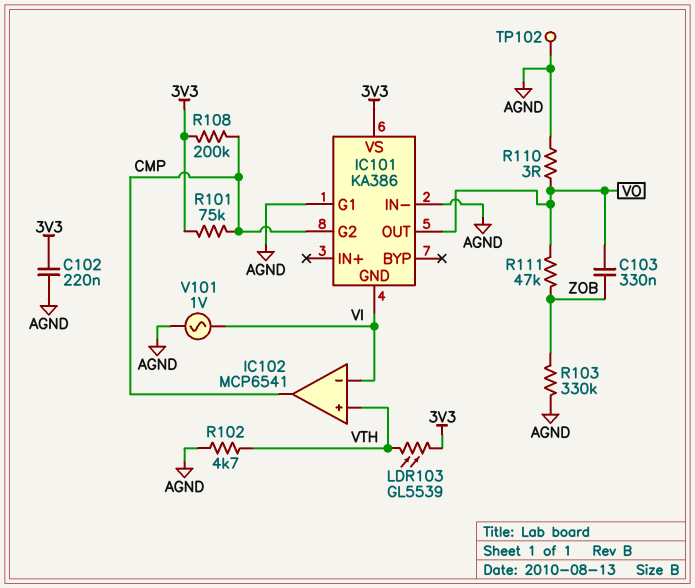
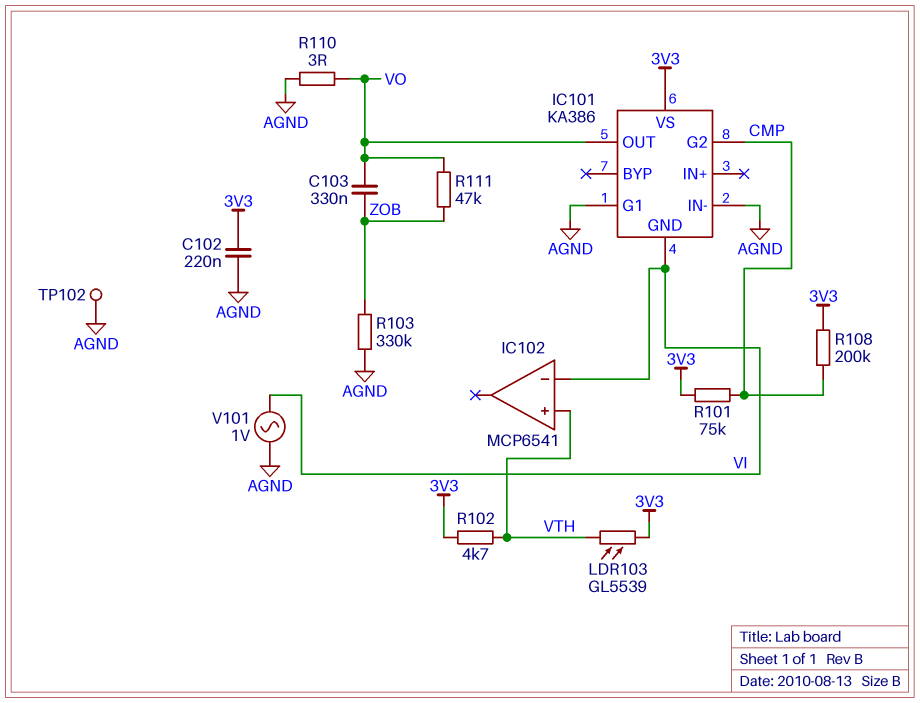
IC102 pin out: CMP -> none
R102: 4.7k (AGND, VTH) -> 4.7k (3V3, VTH)

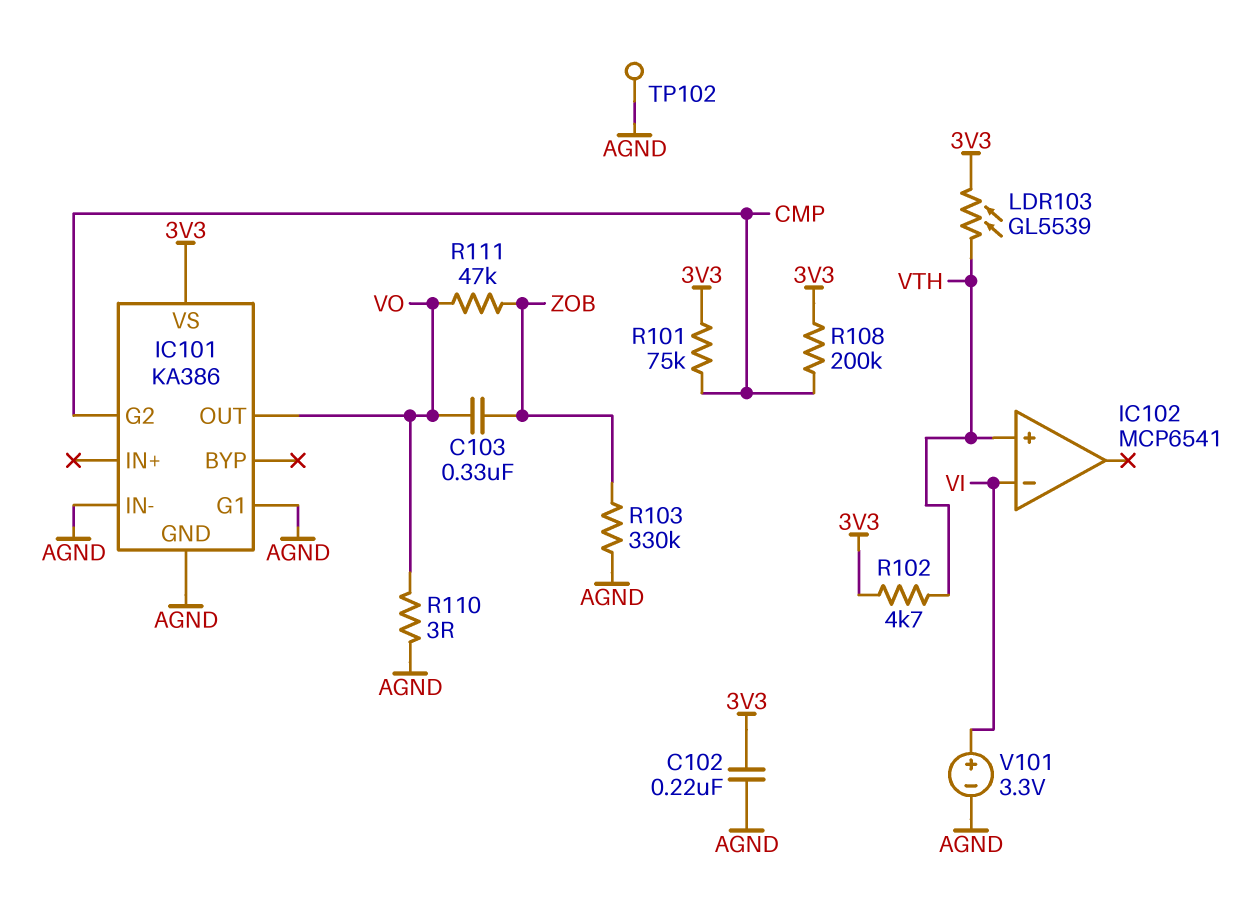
IC101 pin GND: VI -> AGND
V101: AC 1V (AGND, VI) -> 3.3V (plus VI, minus AGND)

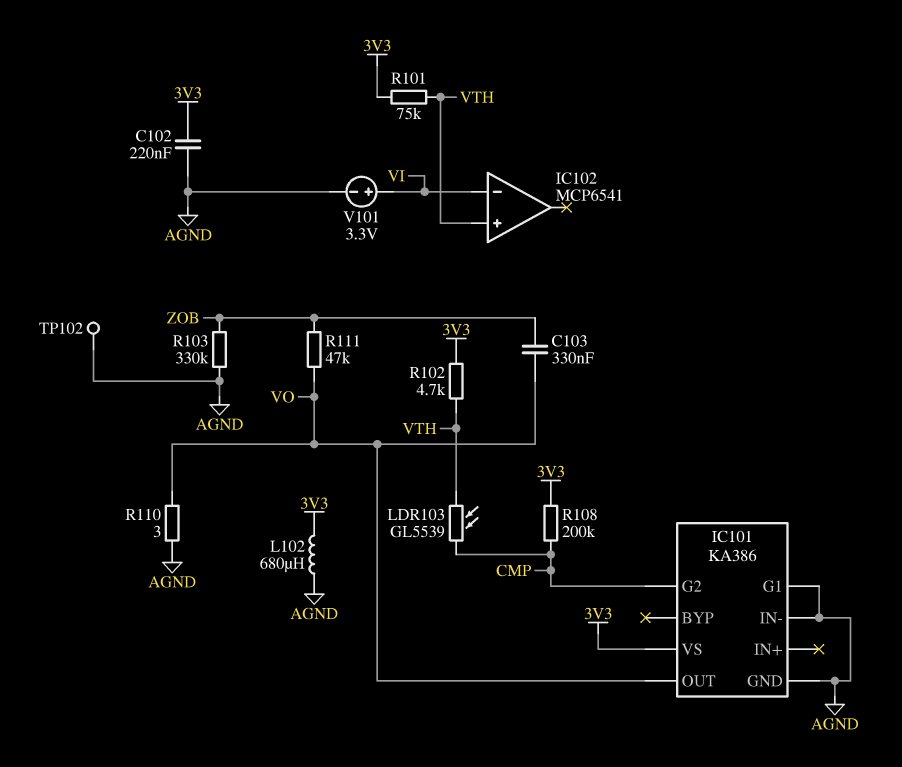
L102: none -> 680uH (3V3, AGND)
LDR103: GL5539 (3V3, VTH) -> GL5539 (CMP, VTH)
R101: 75k (3V3, CMP) -> 75k (3V3, VTH)

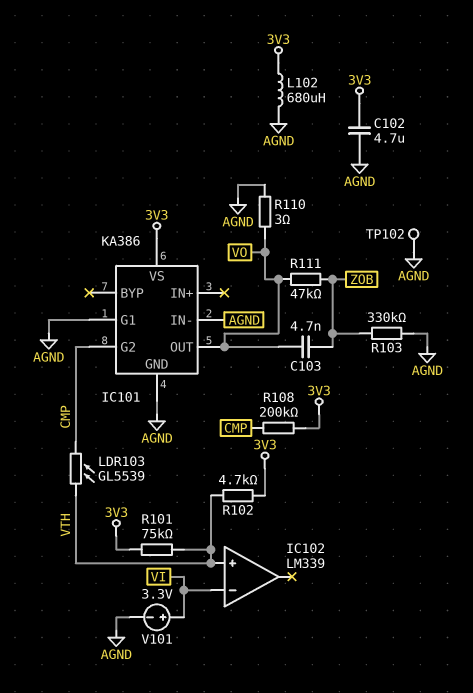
C102: 220nF (3V3, AGND) -> 4.7uF (3V3, AGND)
C103: 330nF (VO, ZOB) -> 4.7nF (VO, ZOB)
IC102: MCP6541 -> LM339

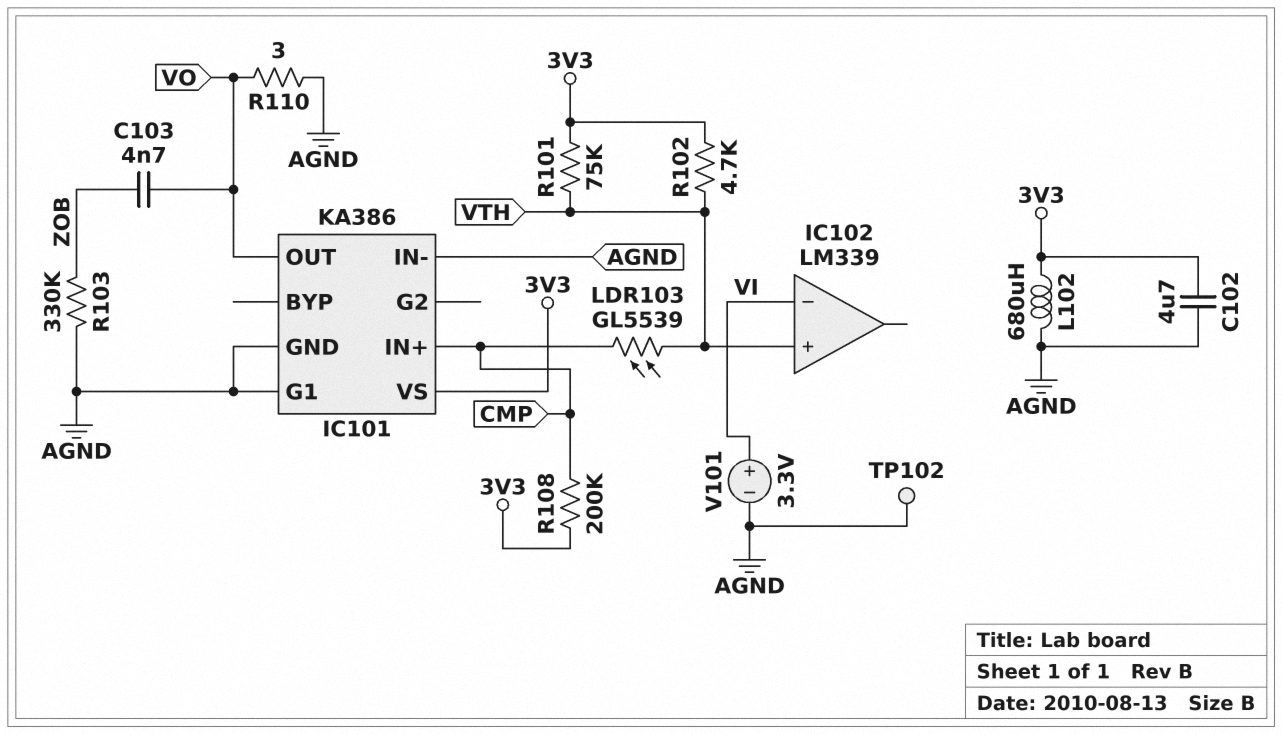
IC101 pin G2: CMP -> none
IC101 pin IN+: none -> CMP
R111: 47k (VO, ZOB) -> none

